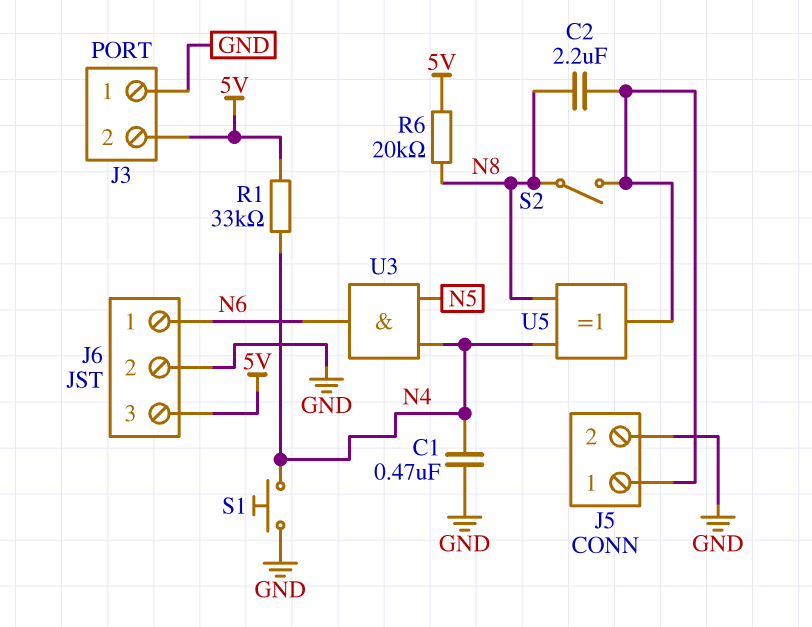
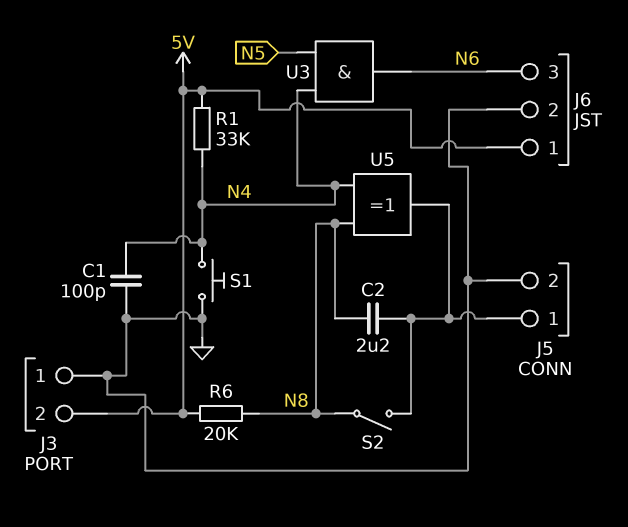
C1: 470nF (GND, N4) -> 100pF (GND, N4)
J6 pin 1: N6 -> 5V
J6 pin 3: 5V -> N6

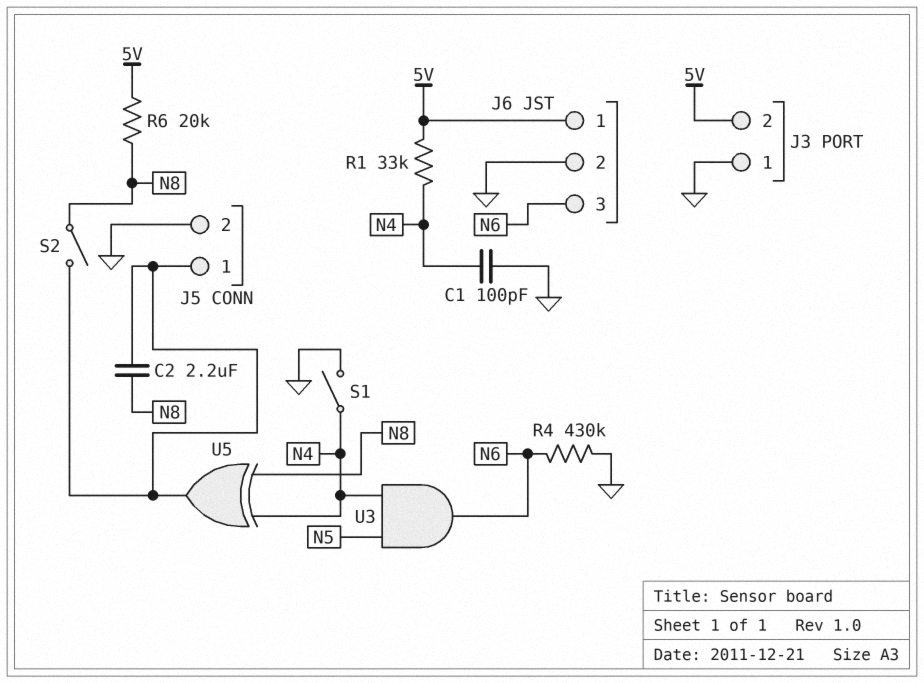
R4: none -> 430k (GND, N6)
S1: button (GND, N4) -> switch (GND, N4)

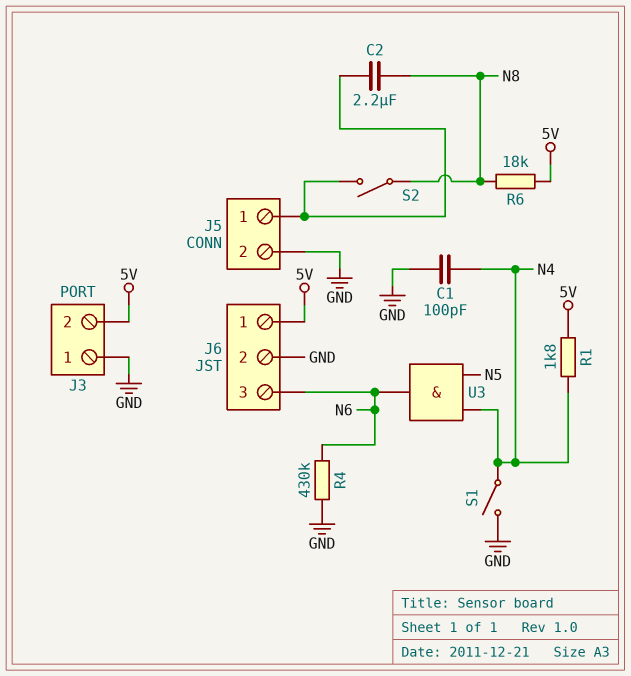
R1: 33k (5V, N4) -> 1.8k (5V, N4)
R6: 20k (5V, N8) -> 18k (5V, N8)
U5: XOR (in N4, in N8, out J5/1) -> none

